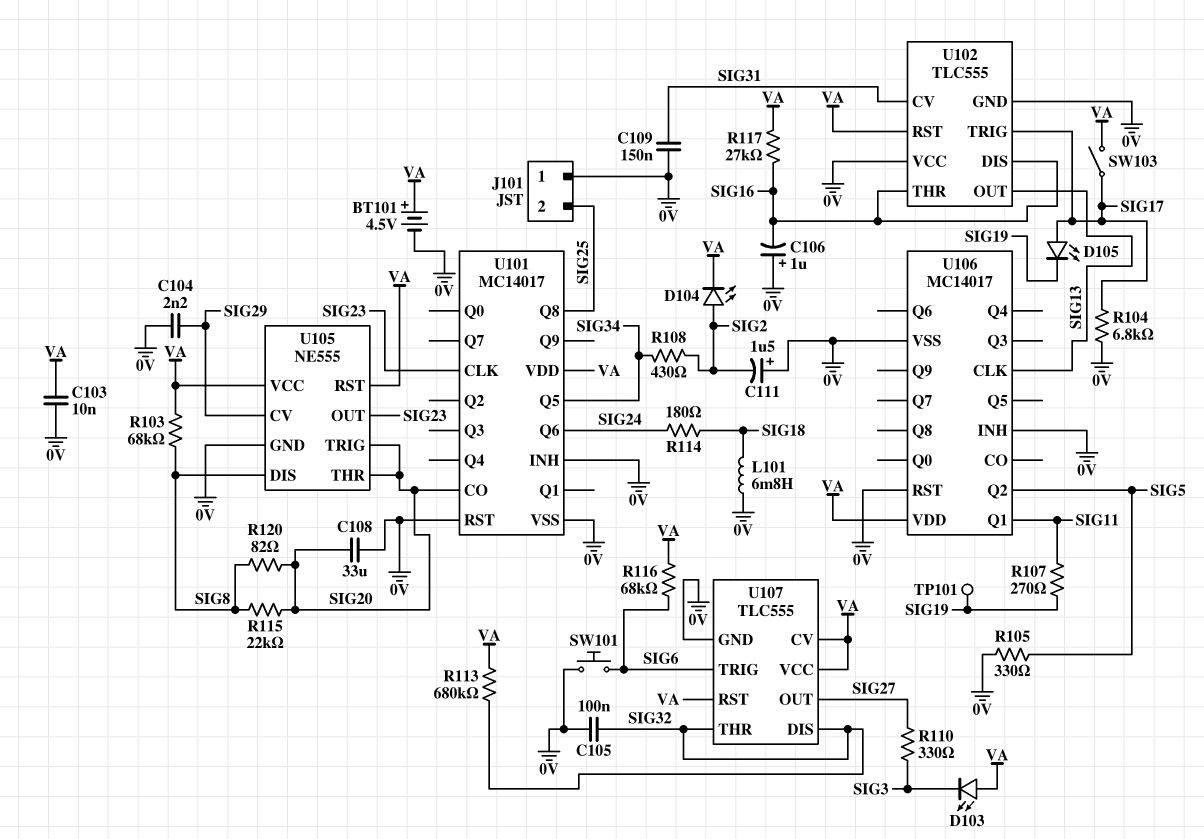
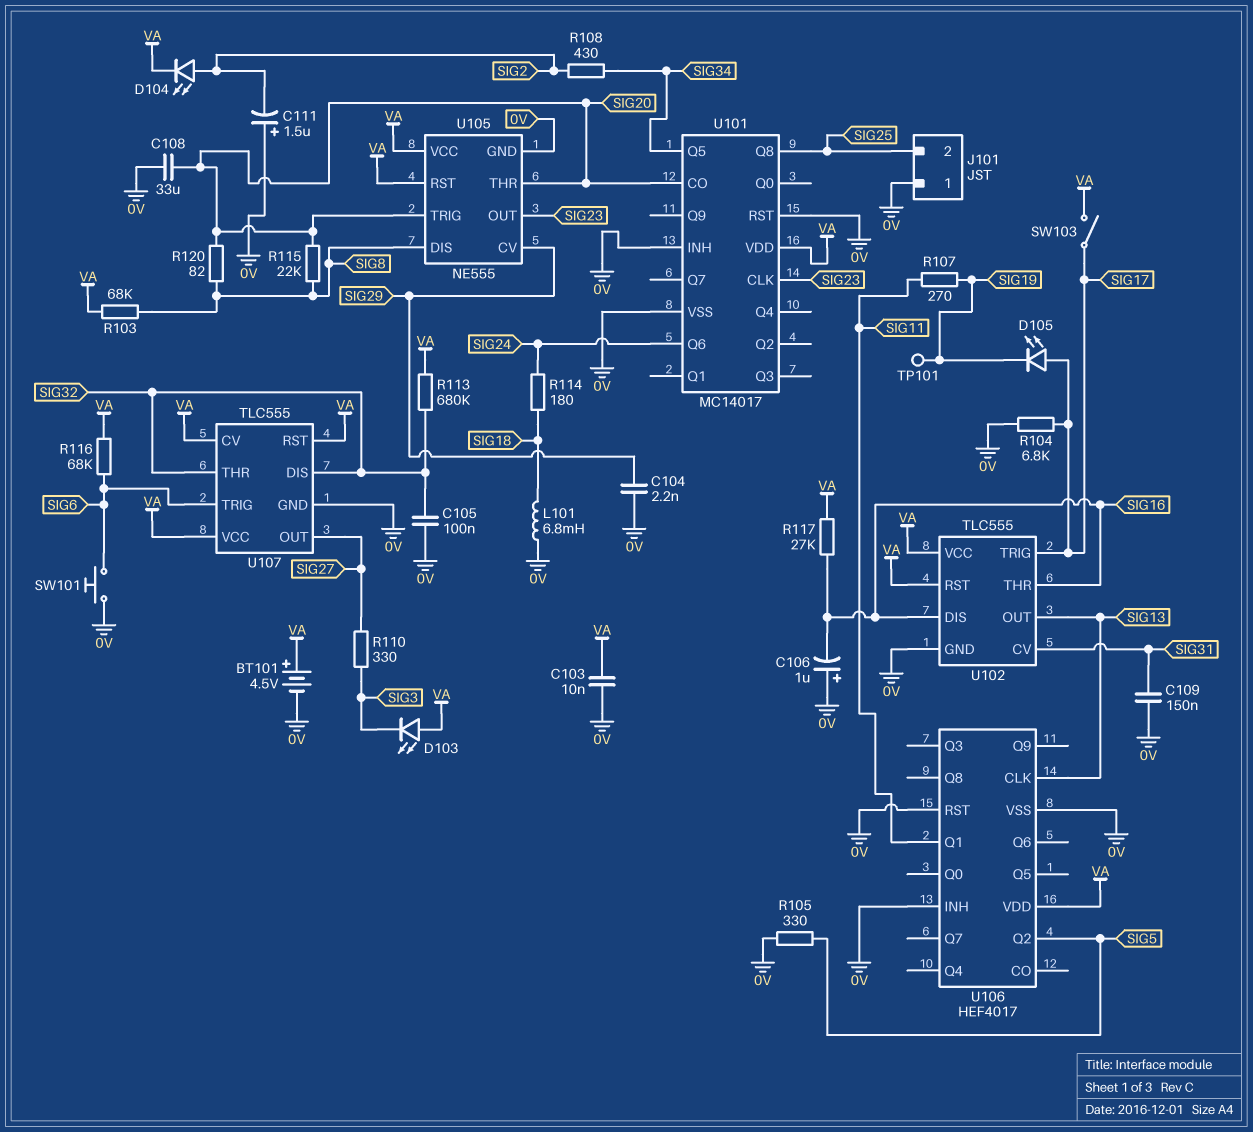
U102 pin VCC: 0V -> VA
U106: MC14017 -> HEF4017

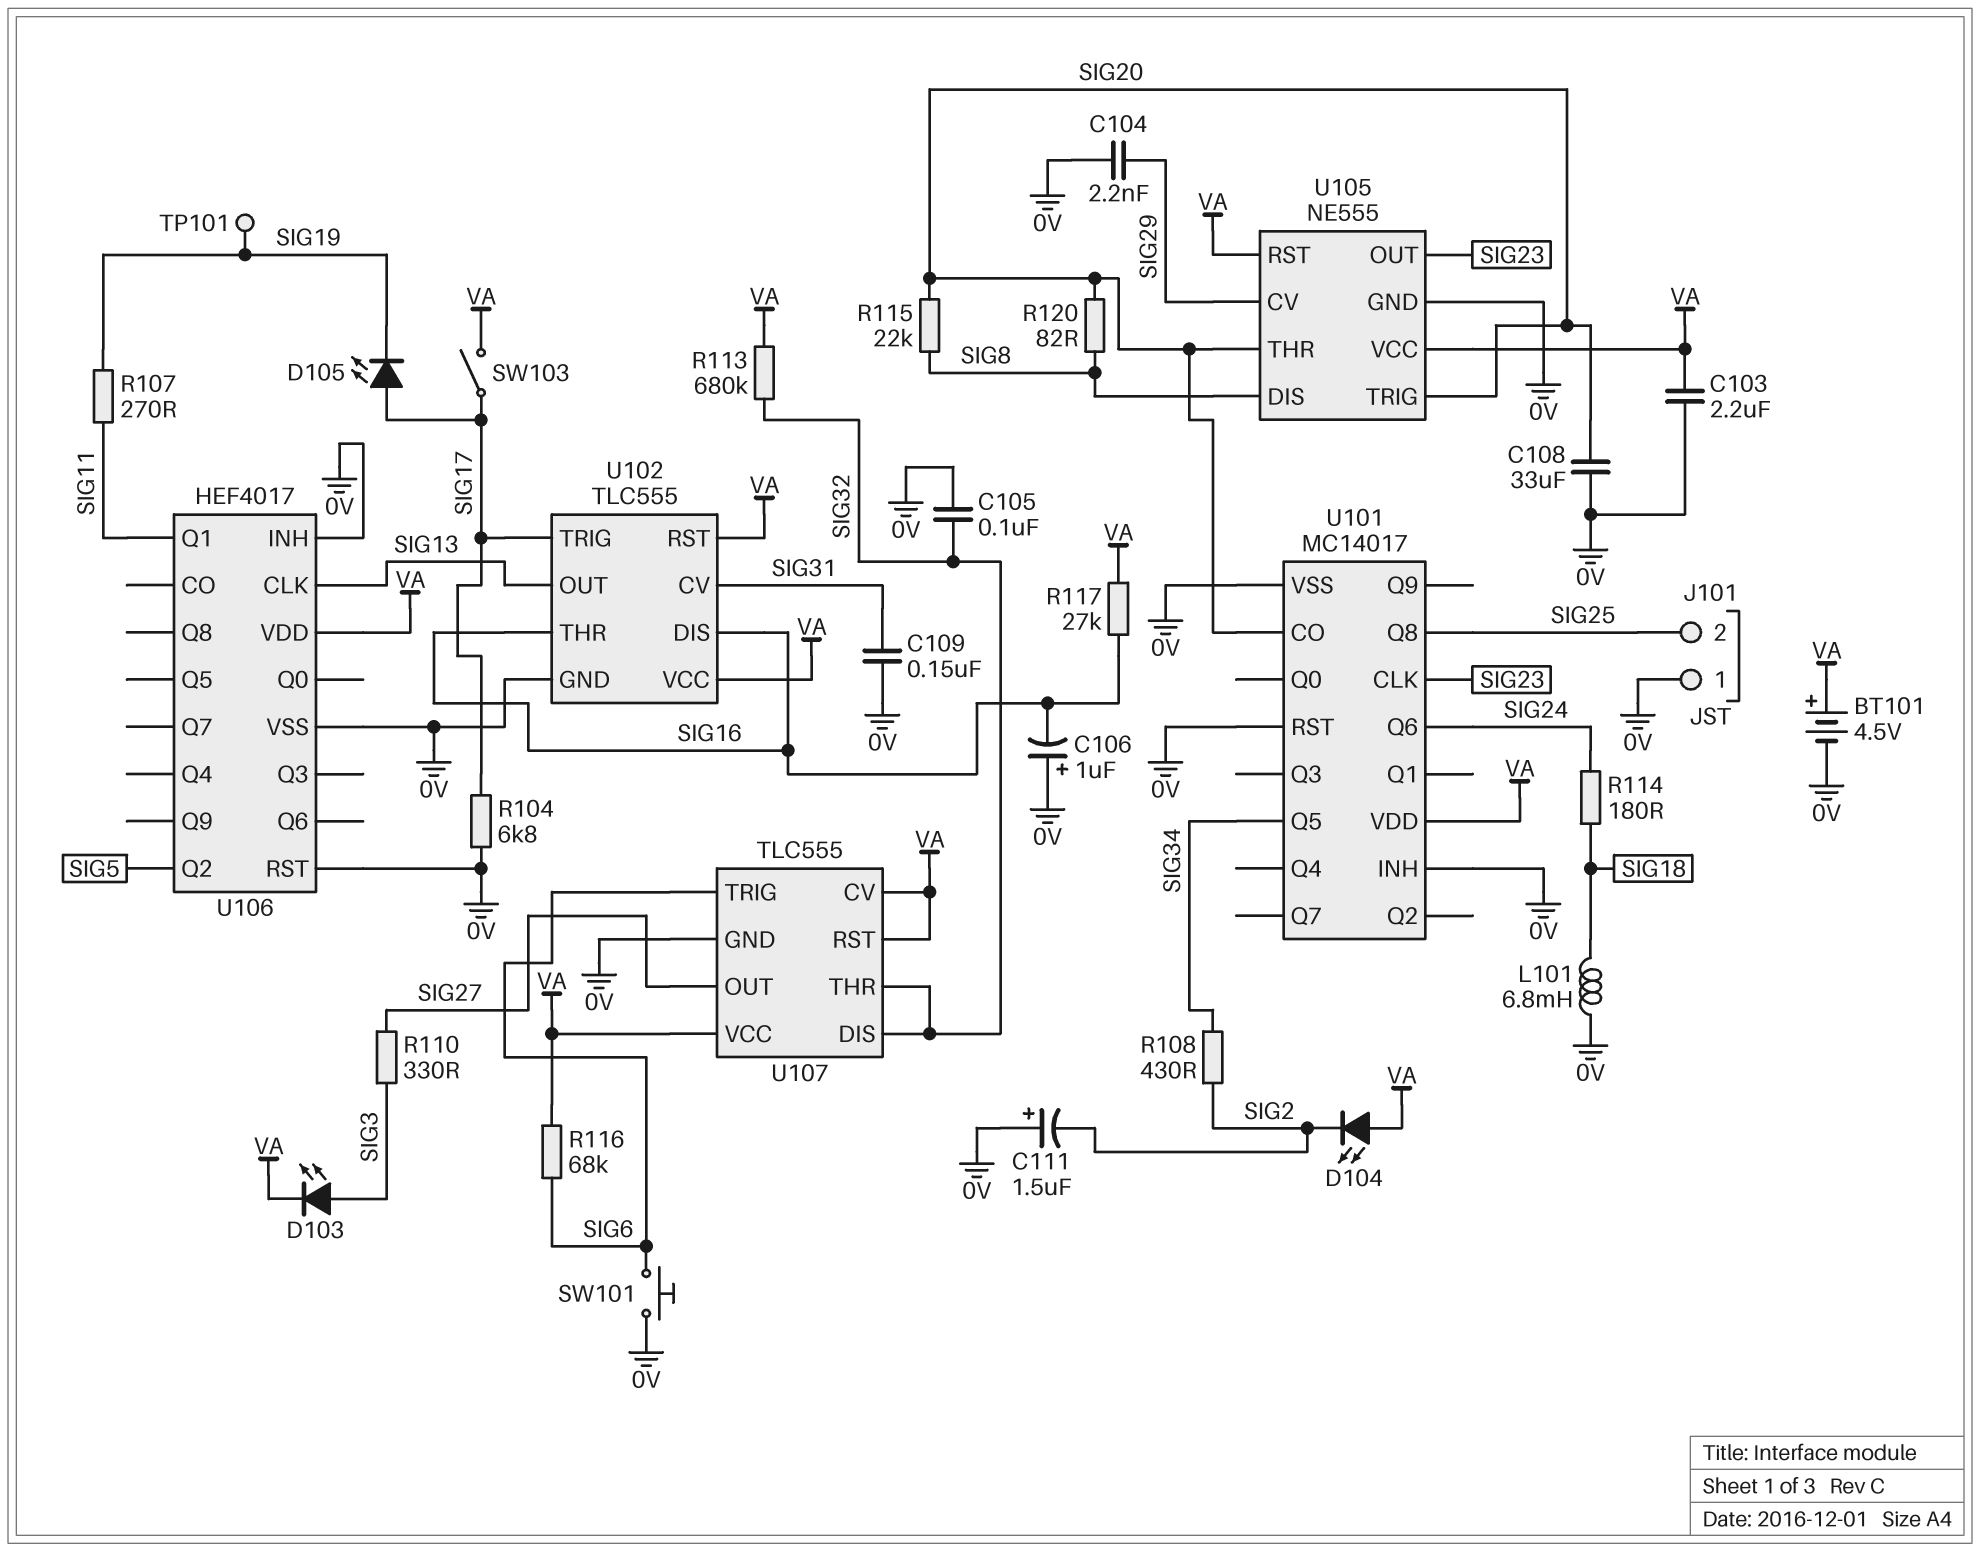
C103: 10nF (0V, VA) -> 2.2uF (0V, VA)
D103: LED (A VA, K SIG3) -> LED (A SIG3, K VA)
D104: LED (A SIG2, K VA) -> LED (A VA, K SIG2)
R103: 68k (SIG8, VA) -> none
R105: 330 (0V, SIG5) -> none

